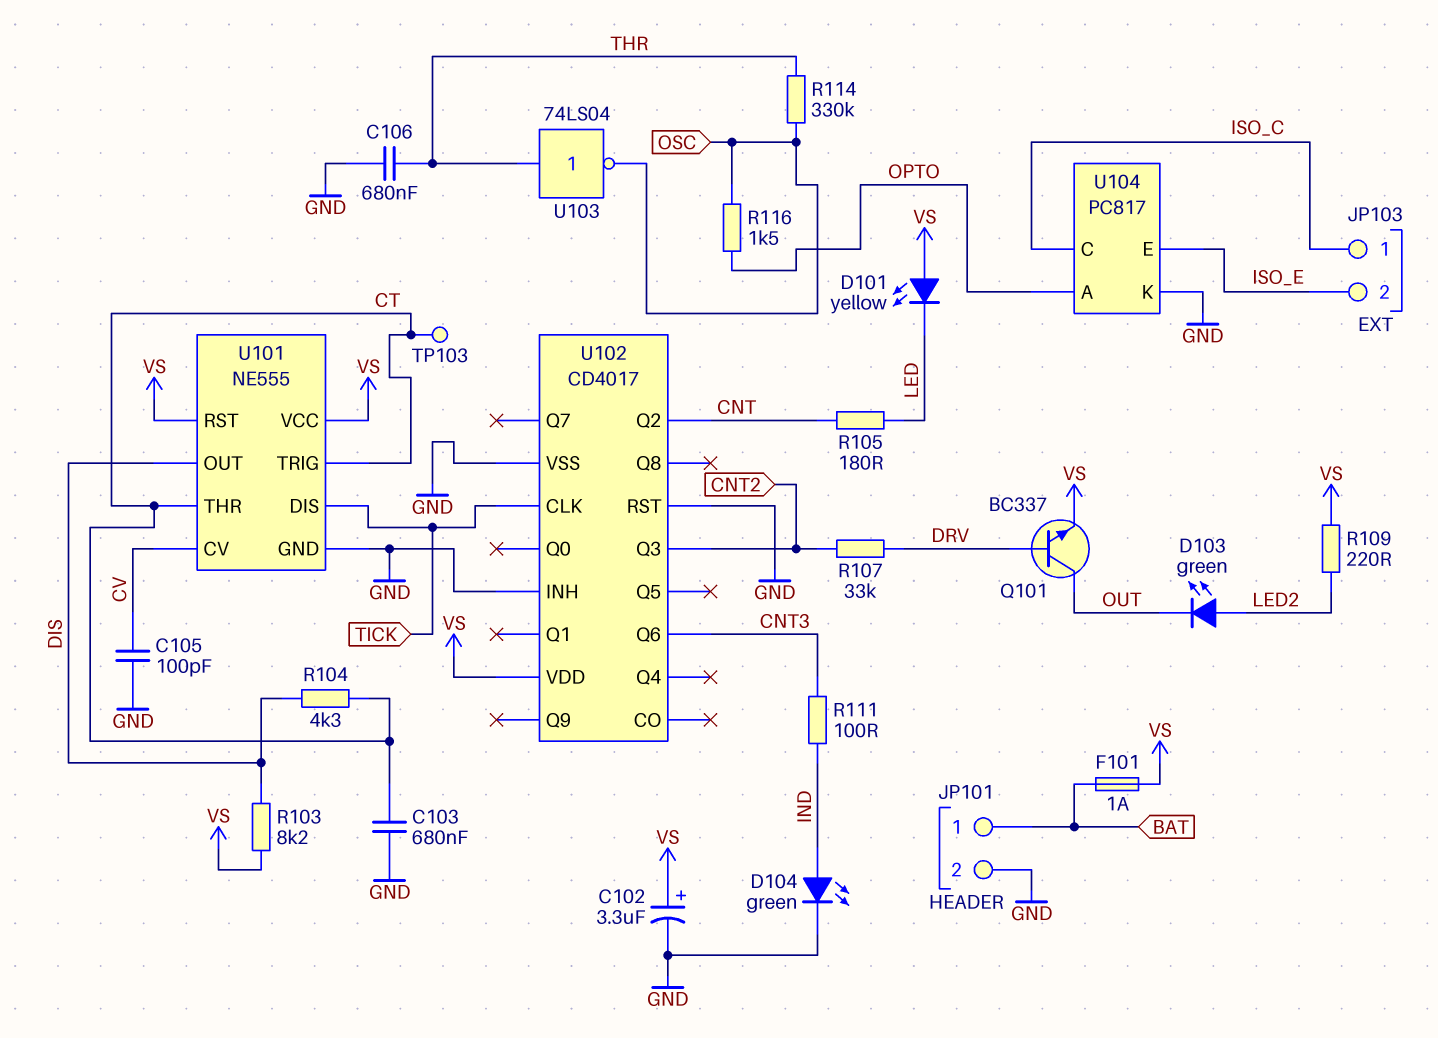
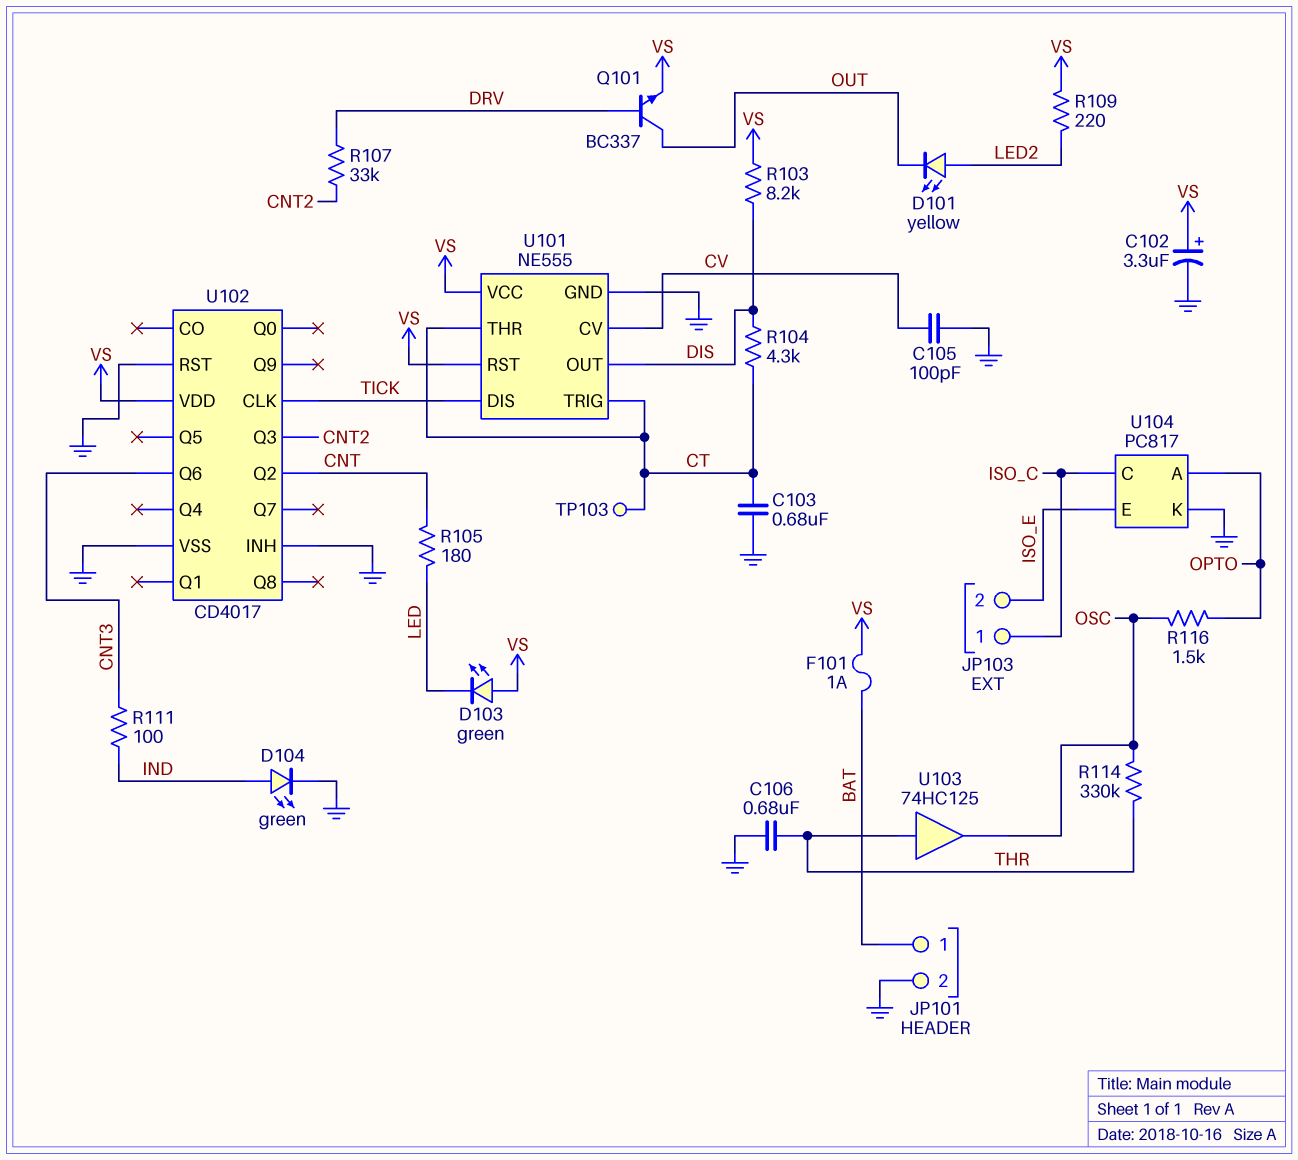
D101: LED yellow (A VS, K LED) -> LED yellow (A LED2, K OUT)
D103: LED green (A LED2, K OUT) -> LED green (A VS, K LED)
U103: NOT 74LS04 (in THR, out OSC) -> buffer 74HC125 (in THR, out OSC)

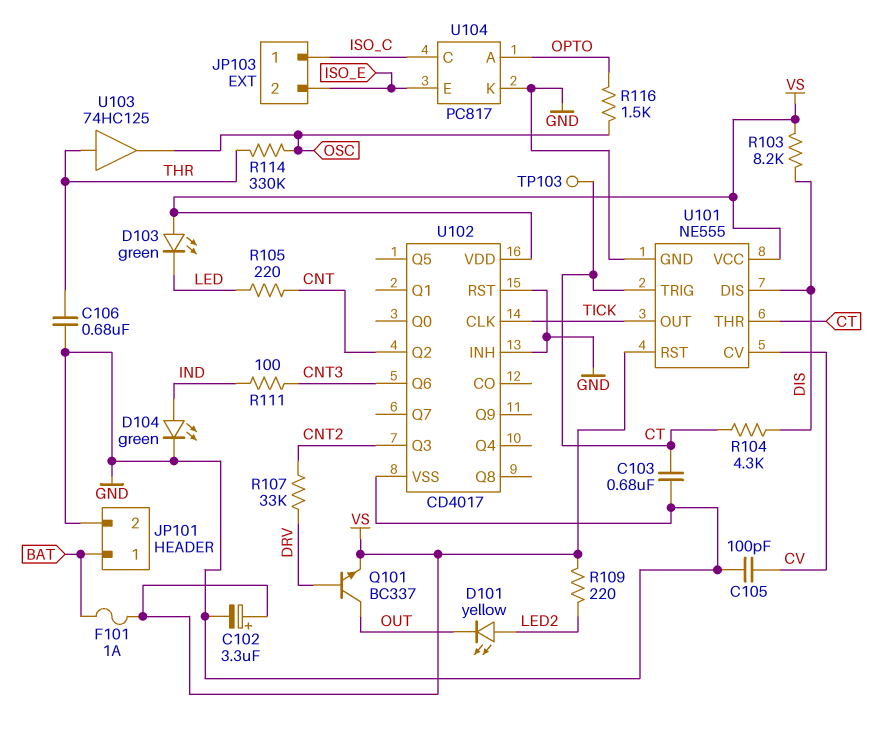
R105: 180 (CNT, LED) -> 220 (CNT, LED)
U101 pin DIS: TICK -> DIS
U101 pin OUT: DIS -> TICK

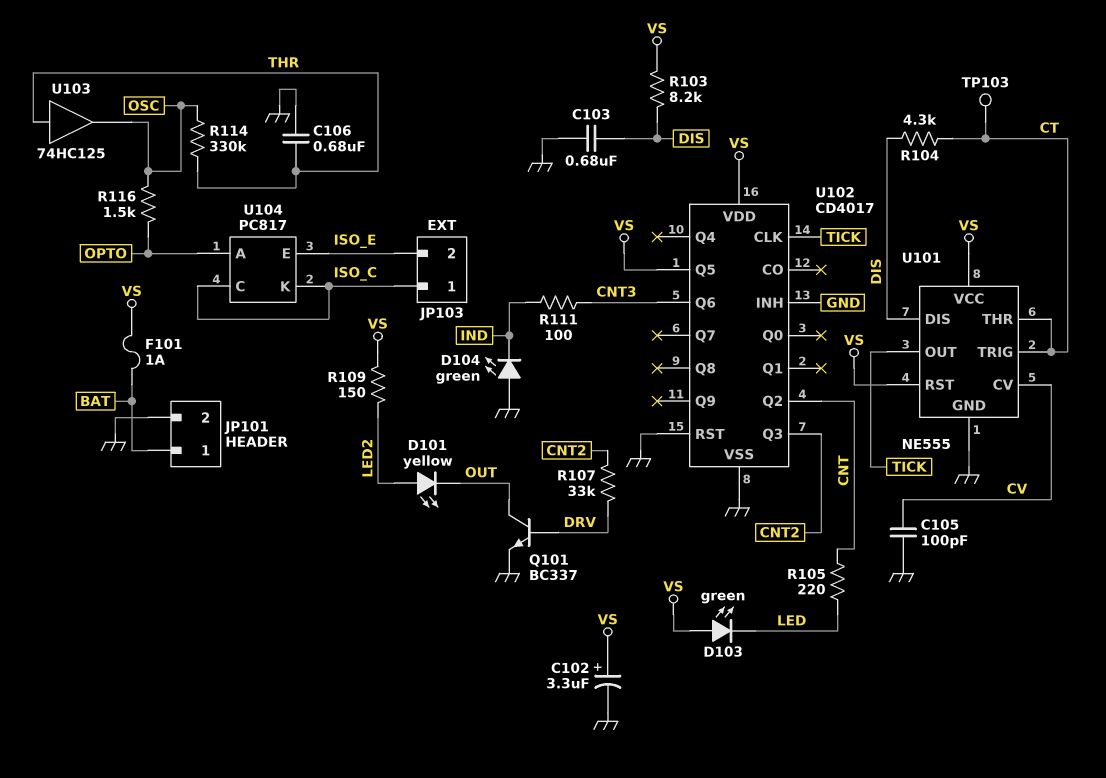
C103: 680nF (CT, GND) -> 680nF (DIS, GND)
D104: LED green (A IND, K GND) -> LED green (A GND, K IND)
Q101: NPN BC337 (B DRV, C OUT, E VS) -> NPN BC337 (B DRV, C OUT, E GND)
R109: 220 (LED2, VS) -> 150 (LED2, VS)
U102 pin Q5: none -> VS
U104 pin K: GND -> ISO_C

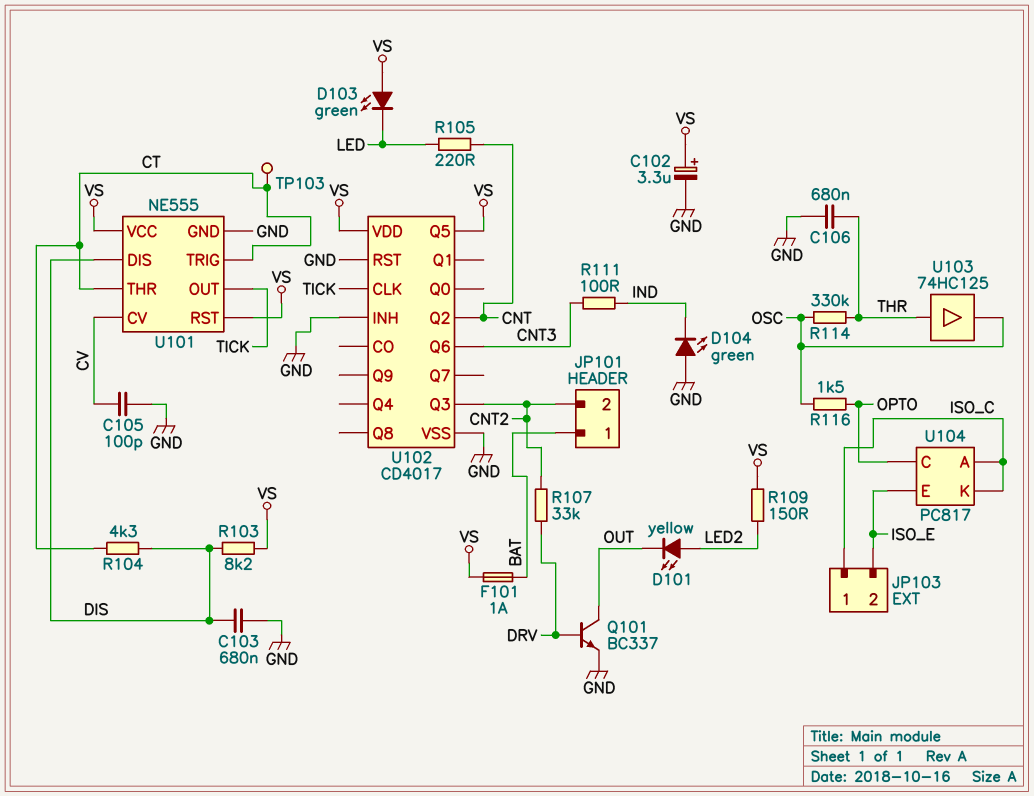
JP101 pin 2: GND -> CNT2
U104 pin A: OPTO -> ISO_C
U104 pin C: ISO_C -> OPTO

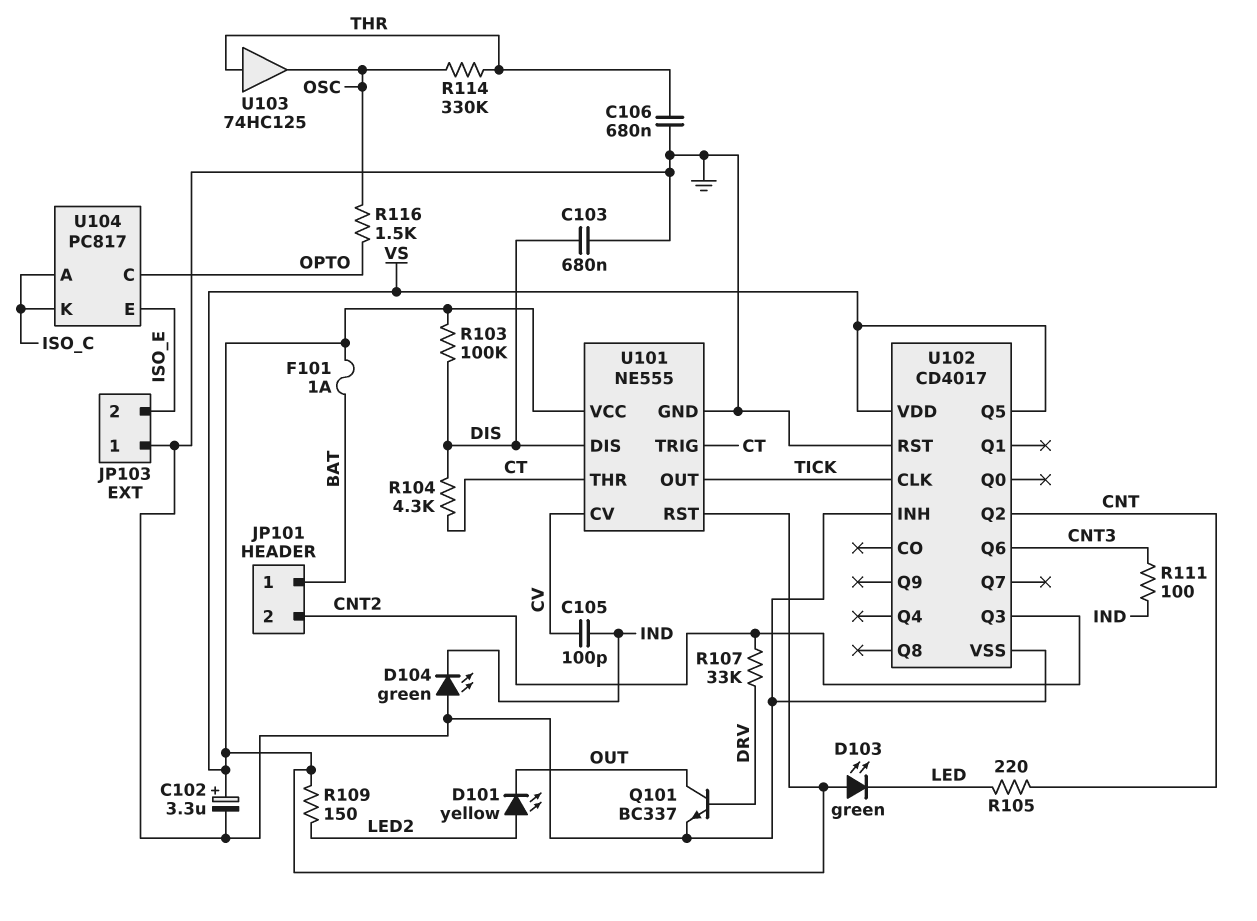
C105: 100pF (CV, GND) -> 100pF (CV, IND)
JP103 pin 1: ISO_C -> GND
R103: 8.2k (DIS, VS) -> 100k (DIS, VS)
TP103: test point (CT) -> none

